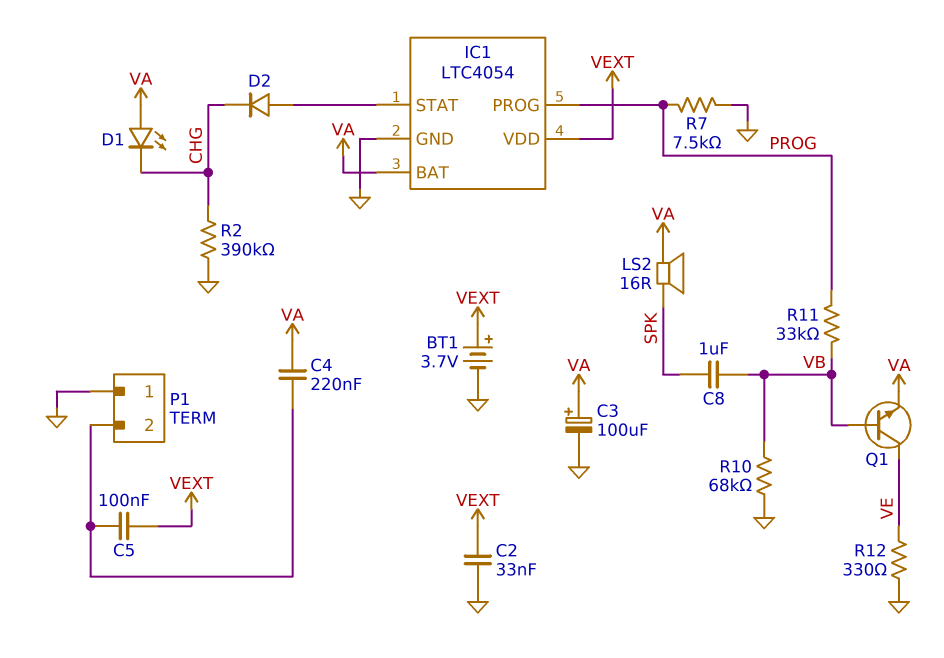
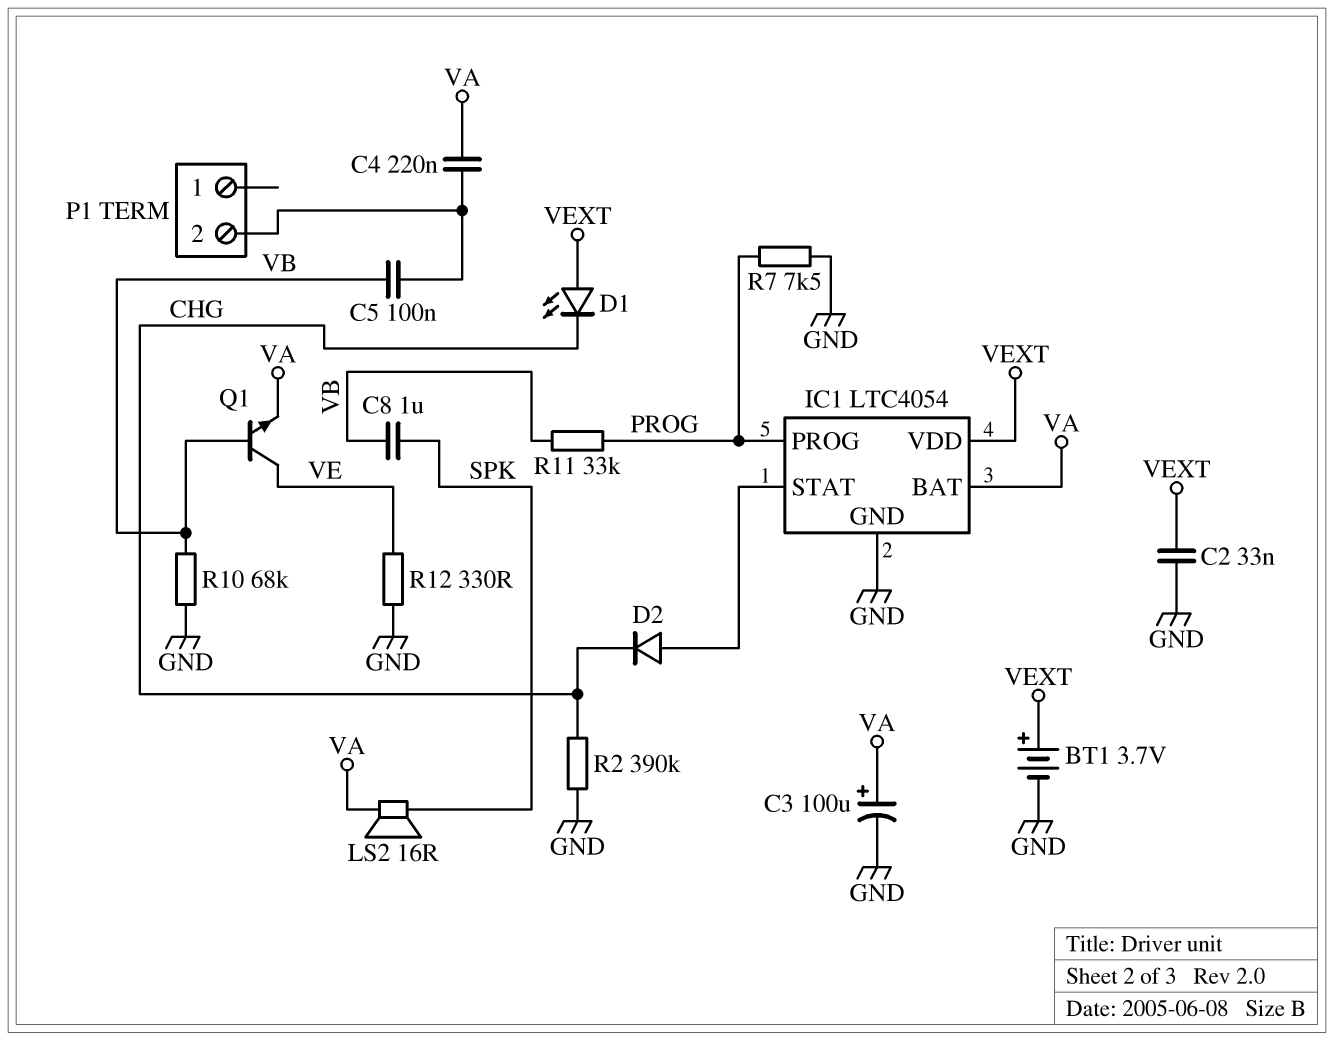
C5: 100nF (P1/2, VEXT) -> 100nF (P1/2, VB)
D1: LED (A VA, K CHG) -> LED (A VEXT, K CHG)
P1 pin 1: GND -> none

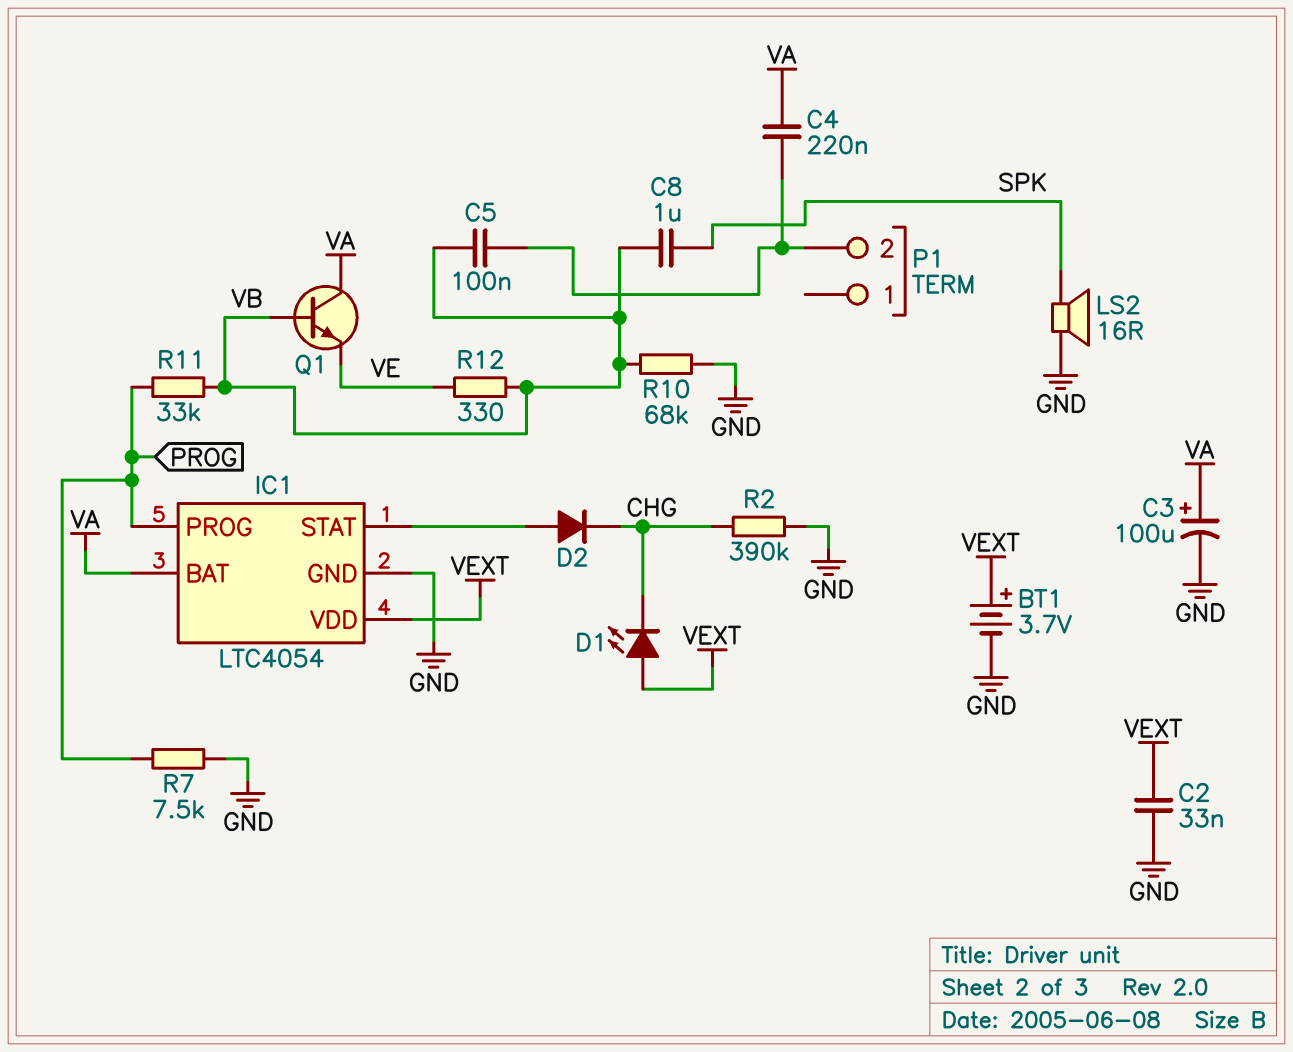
LS2: speaker 16R (SPK, VA) -> speaker 16R (GND, SPK)
Q1: NPN (B VB, C VE, E VA) -> NPN (B VB, C VA, E VE)
R12: 330 (GND, VE) -> 330 (VB, VE)

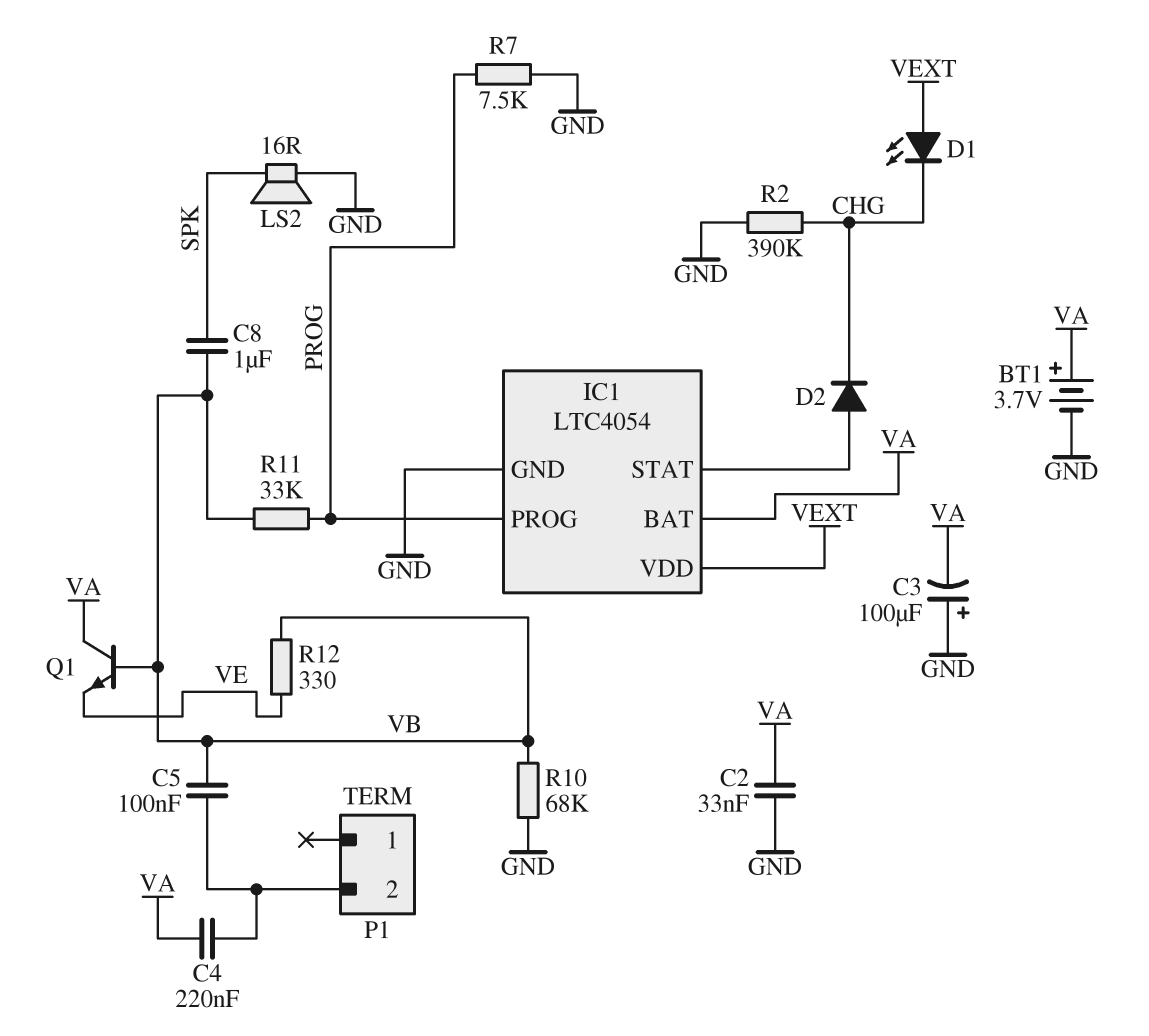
BT1: 3.7V (plus VEXT, minus GND) -> 3.7V (plus VA, minus GND)
C2: 33nF (GND, VEXT) -> 33nF (GND, VA)
C3: 100uF (plus VA, minus GND) -> 100uF (plus GND, minus VA)

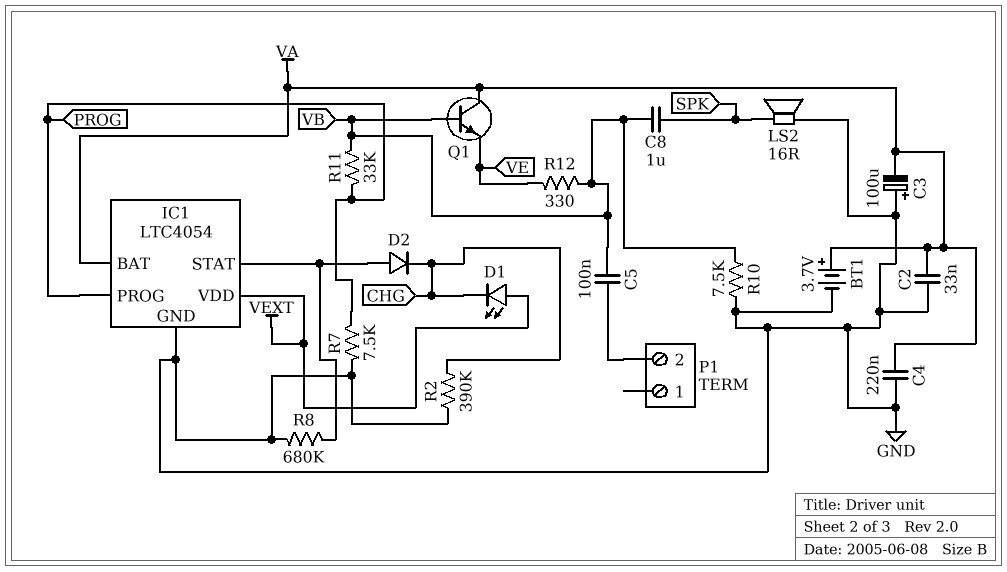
C4: 220nF (P1/2, VA) -> 220nF (GND, VA)
R8: none -> 680k (GND, IC1/STAT)
R10: 68k (GND, VB) -> 7.5k (GND, VB)

